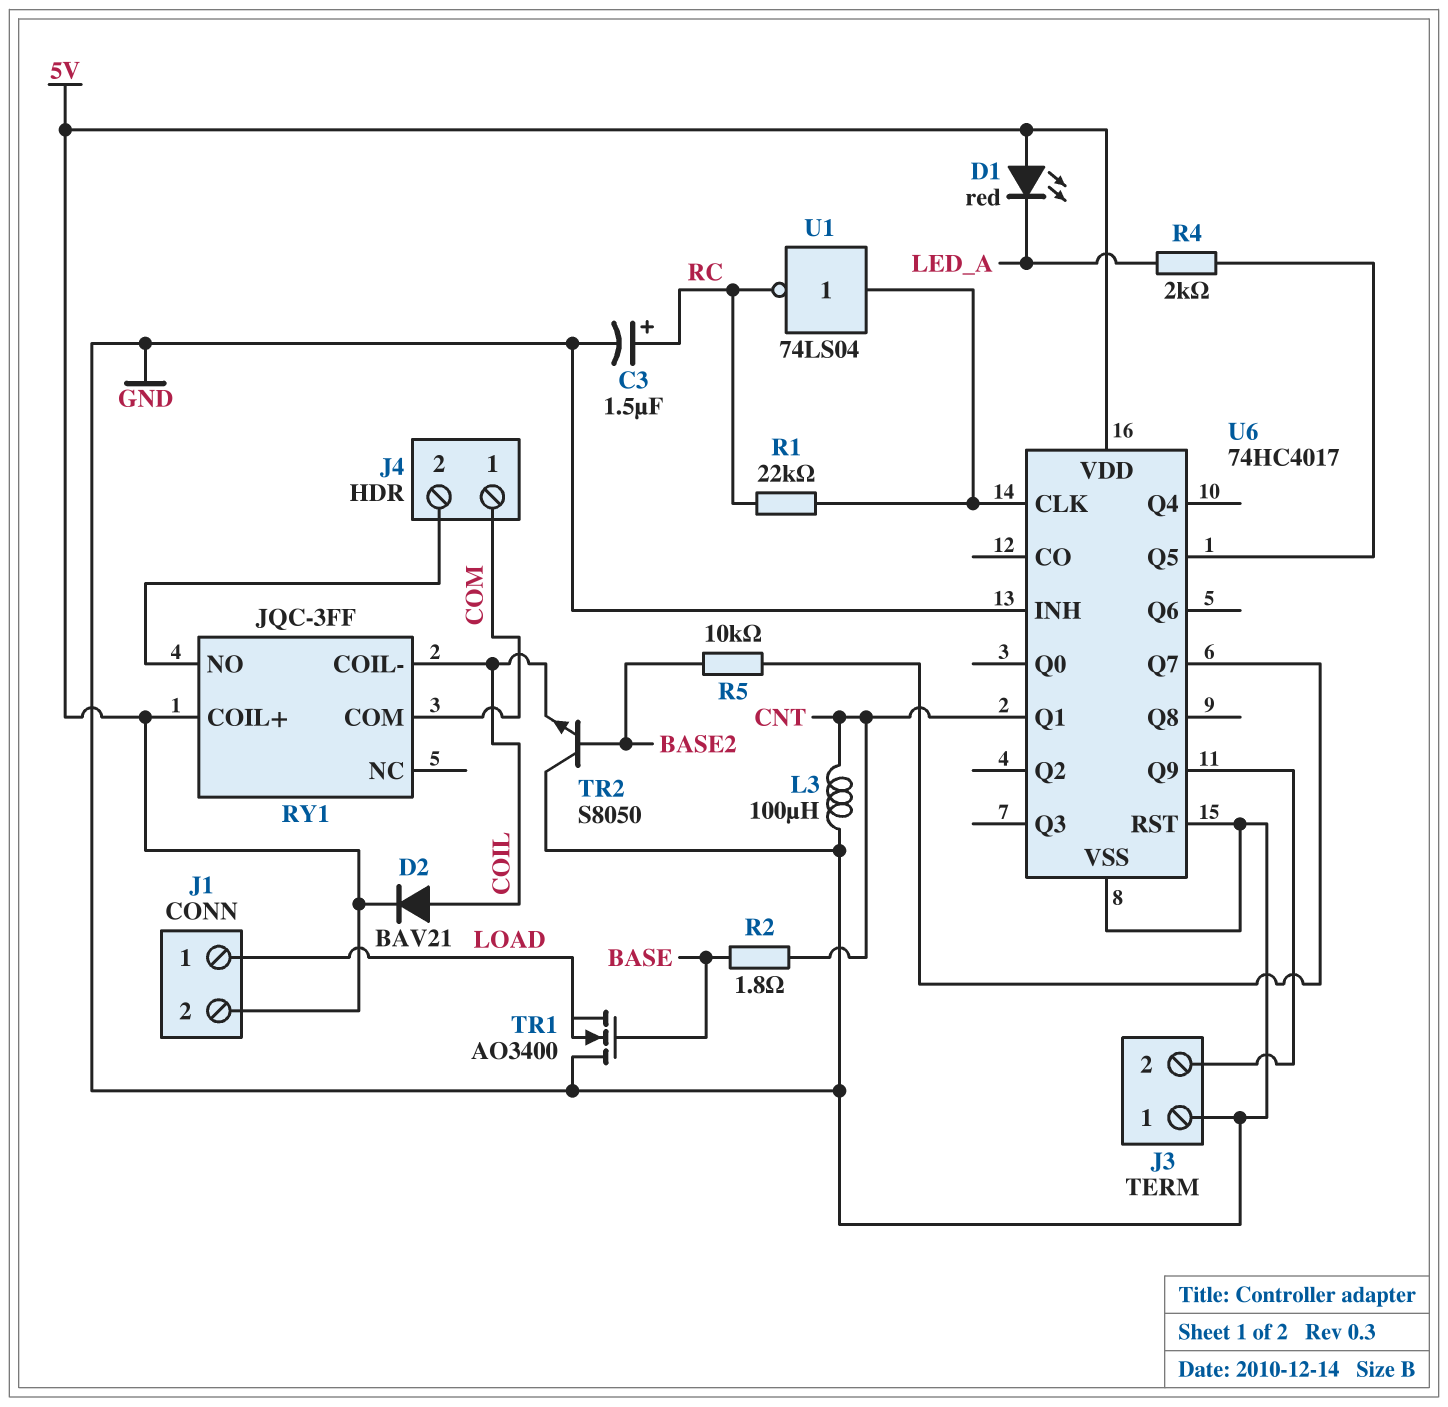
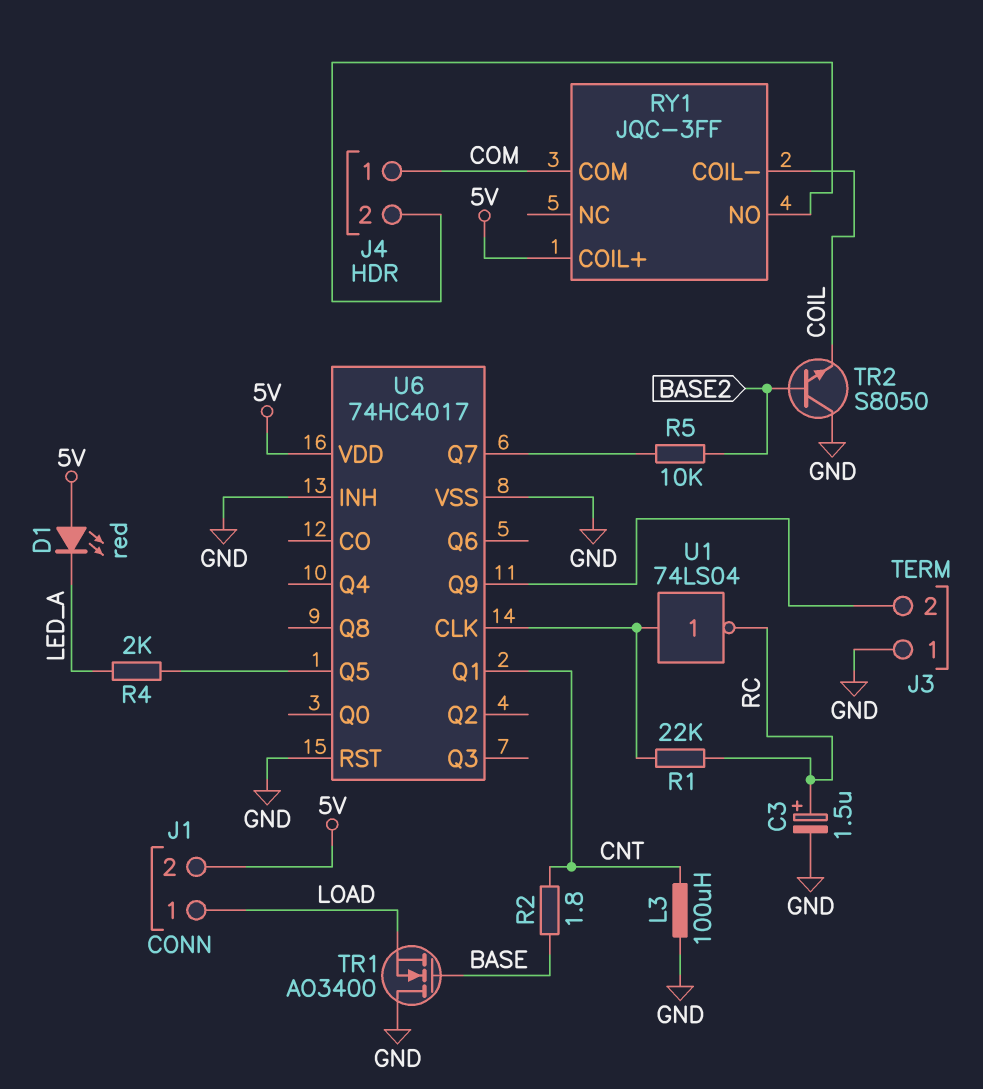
D2: diode BAV21 (A COIL, K 5V) -> none

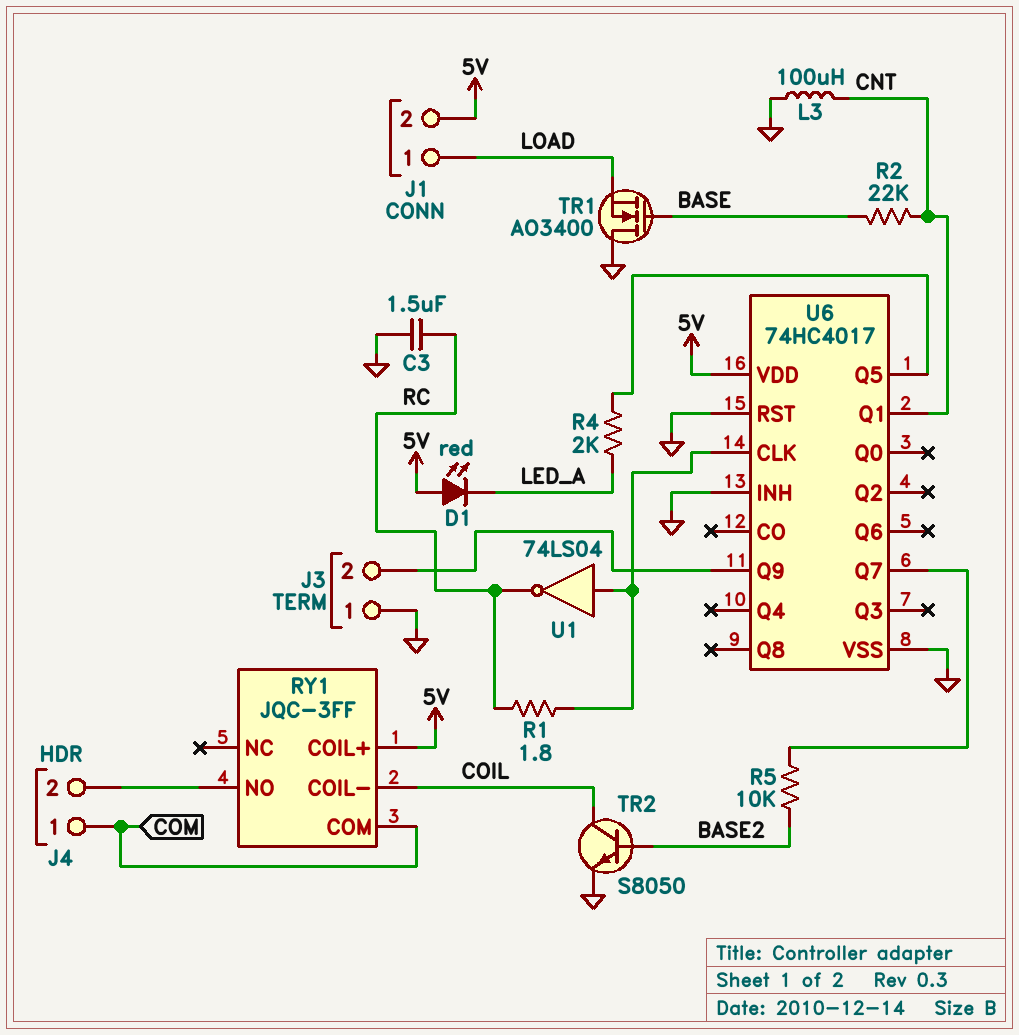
C3: 1.5uF (plus RC, minus GND) -> 1.5uF (GND, RC)
R1: 22k (RC, U6/CLK) -> 1.8 (RC, U6/CLK)
R2: 1.8 (BASE, CNT) -> 22k (BASE, CNT)
TR2: NPN S8050 (B BASE2, C GND, E COIL) -> NPN S8050 (B BASE2, C COIL, E GND)

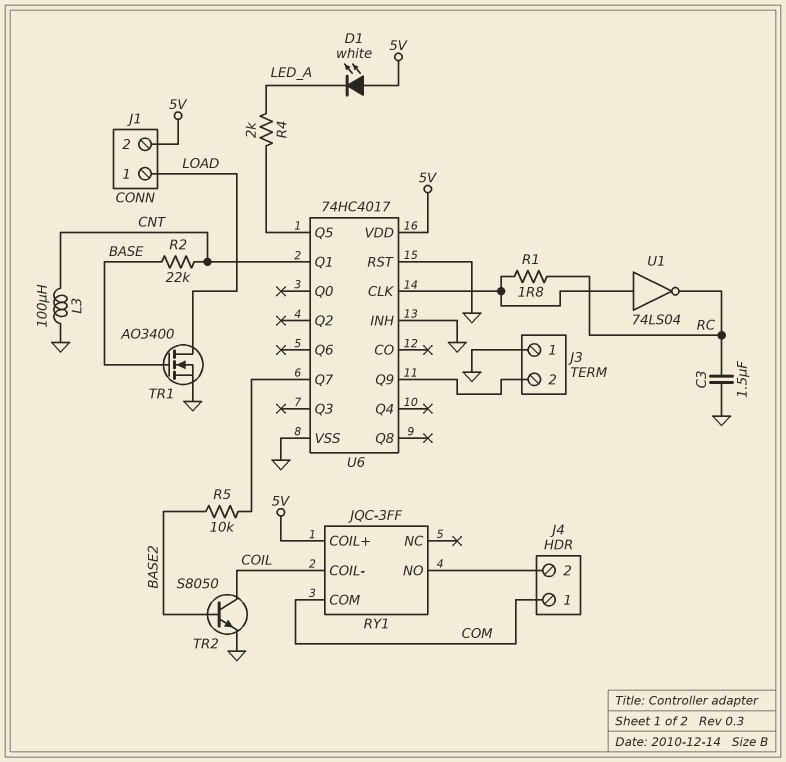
D1: LED red (A 5V, K LED_A) -> LED white (A 5V, K LED_A)
TR1: NMOS AO3400 (G BASE, D GND, S LOAD) -> NMOS AO3400 (G BASE, D LOAD, S GND)

